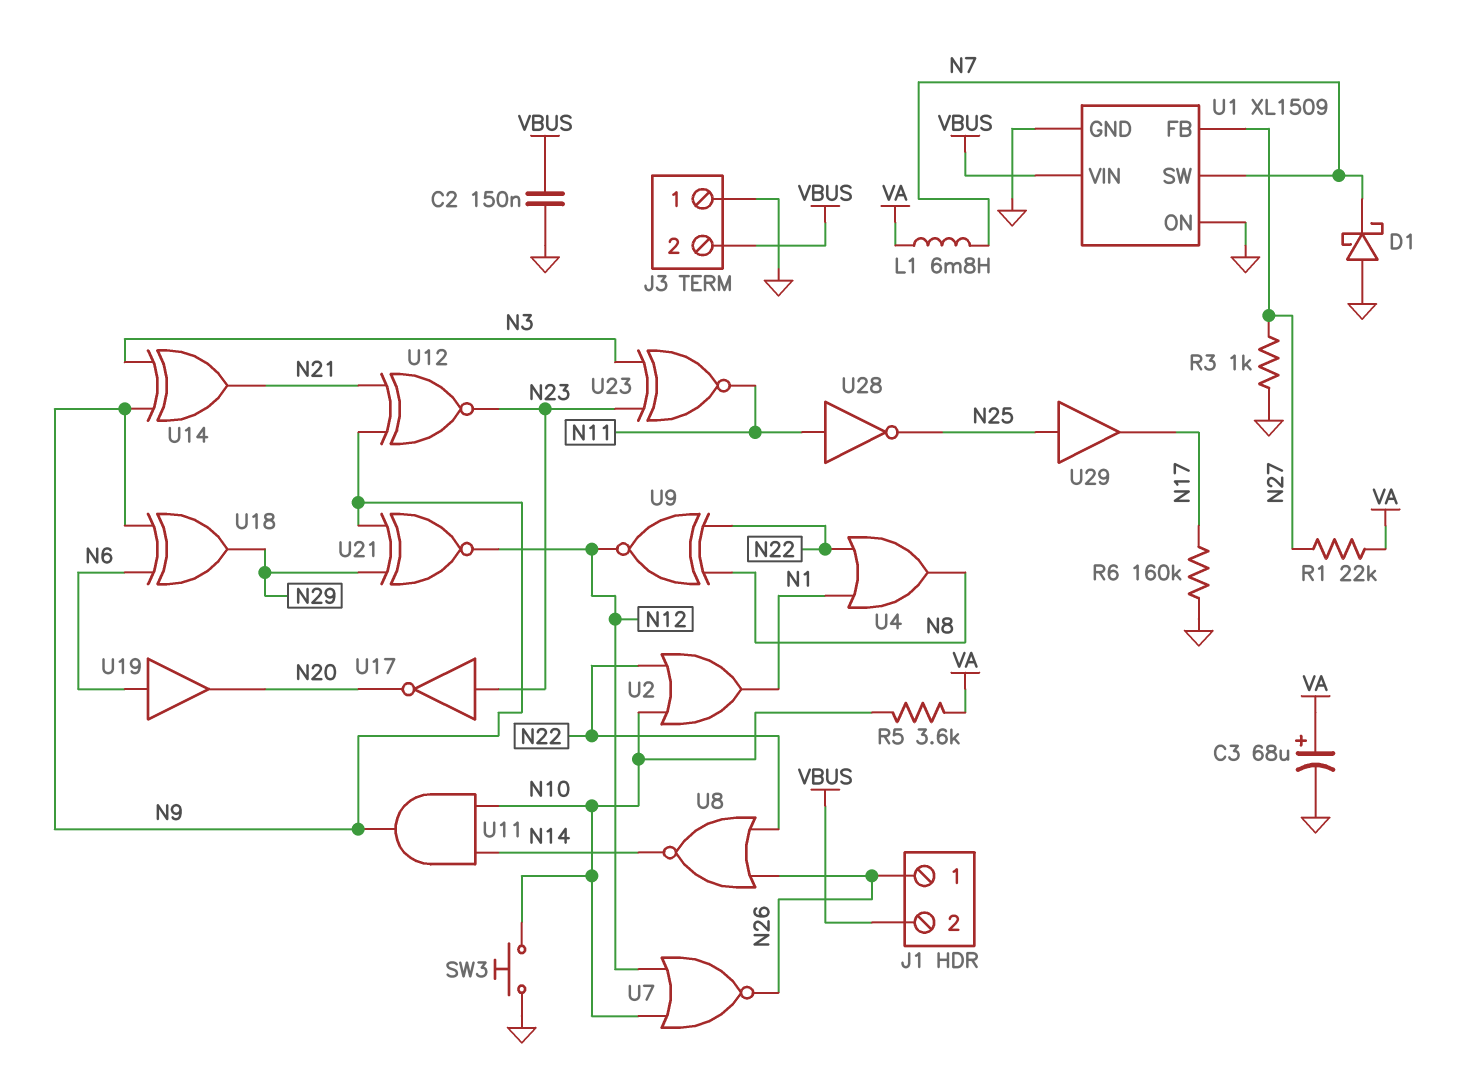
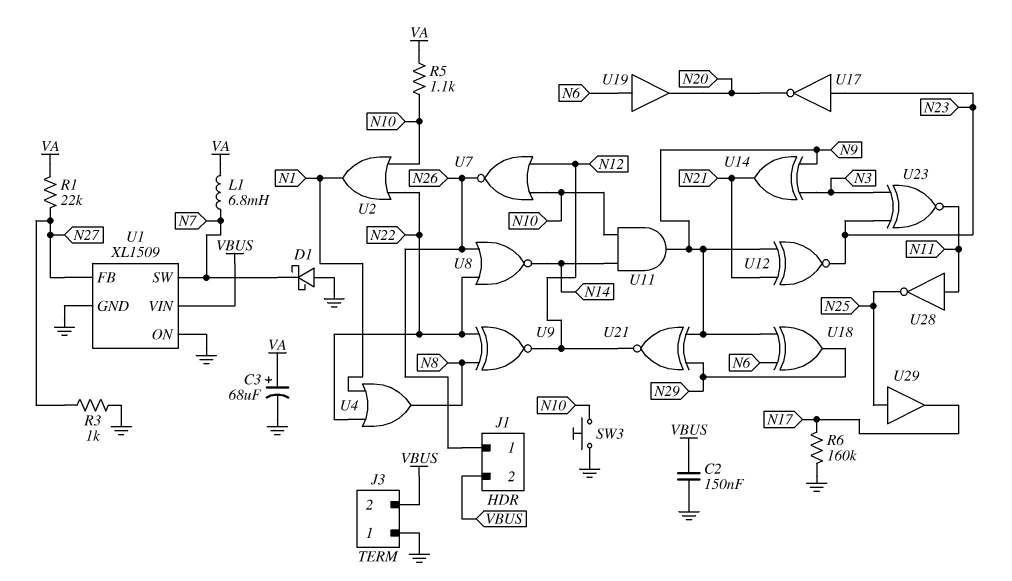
R5: 3.6k (N10, VA) -> 1.1k (N10, VA)

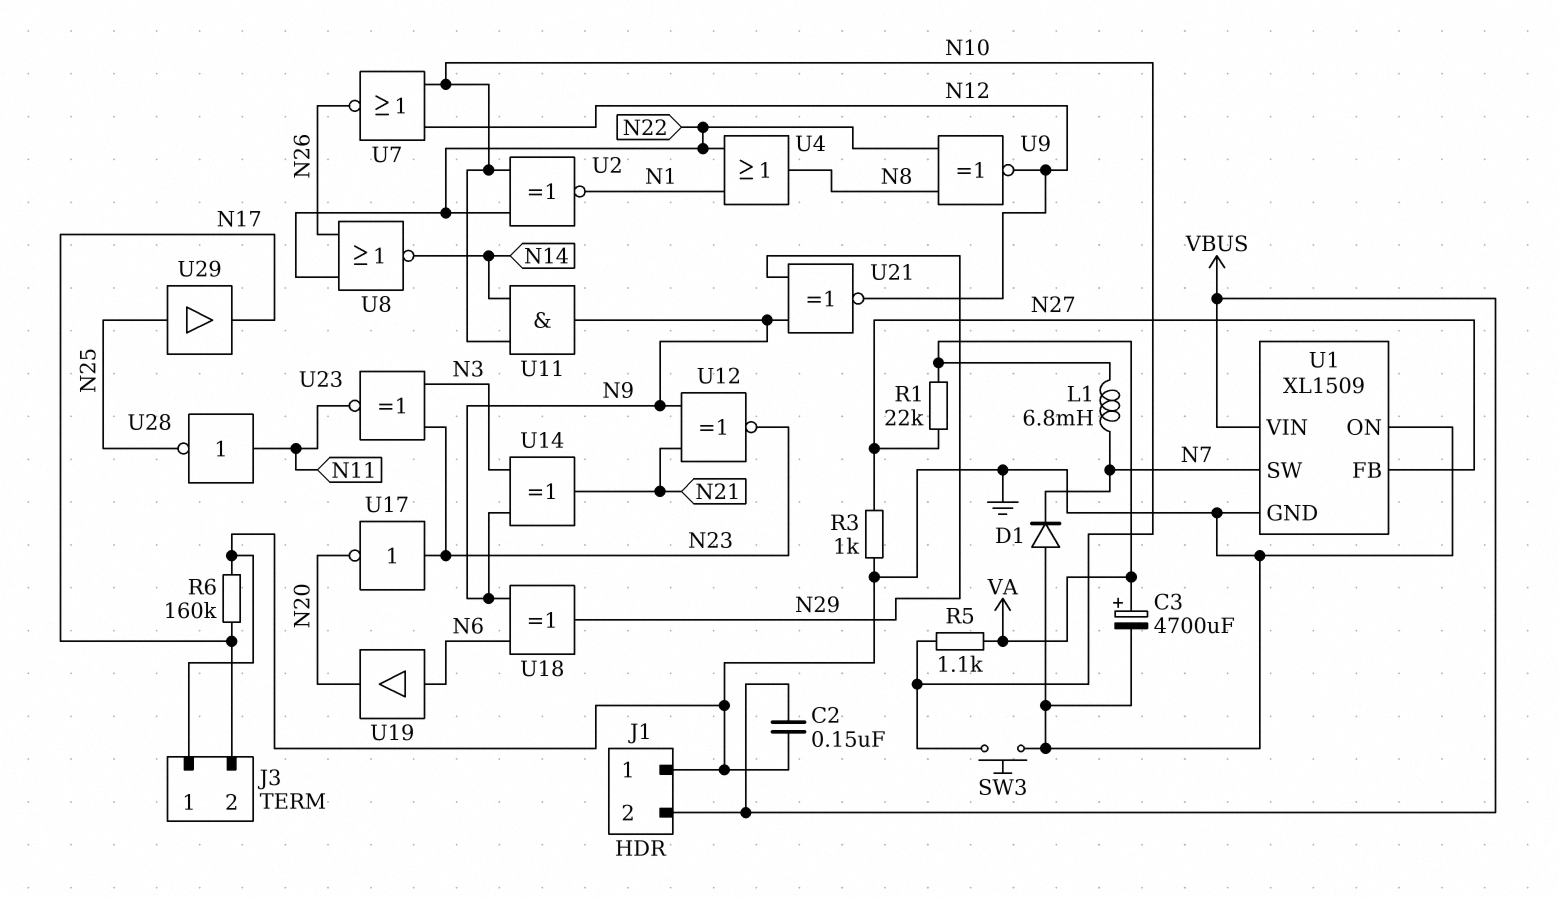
C3: 68uF (plus VA, minus GND) -> 4700uF (plus VA, minus GND)
D1: schottky (A GND, K N7) -> diode (A GND, K N7)
J1 pin 1: N26 -> GND
J3 pin 2: VBUS -> N17
U2: OR (in N10, in N22, out N1) -> XNOR (in N10, in N22, out N1)

